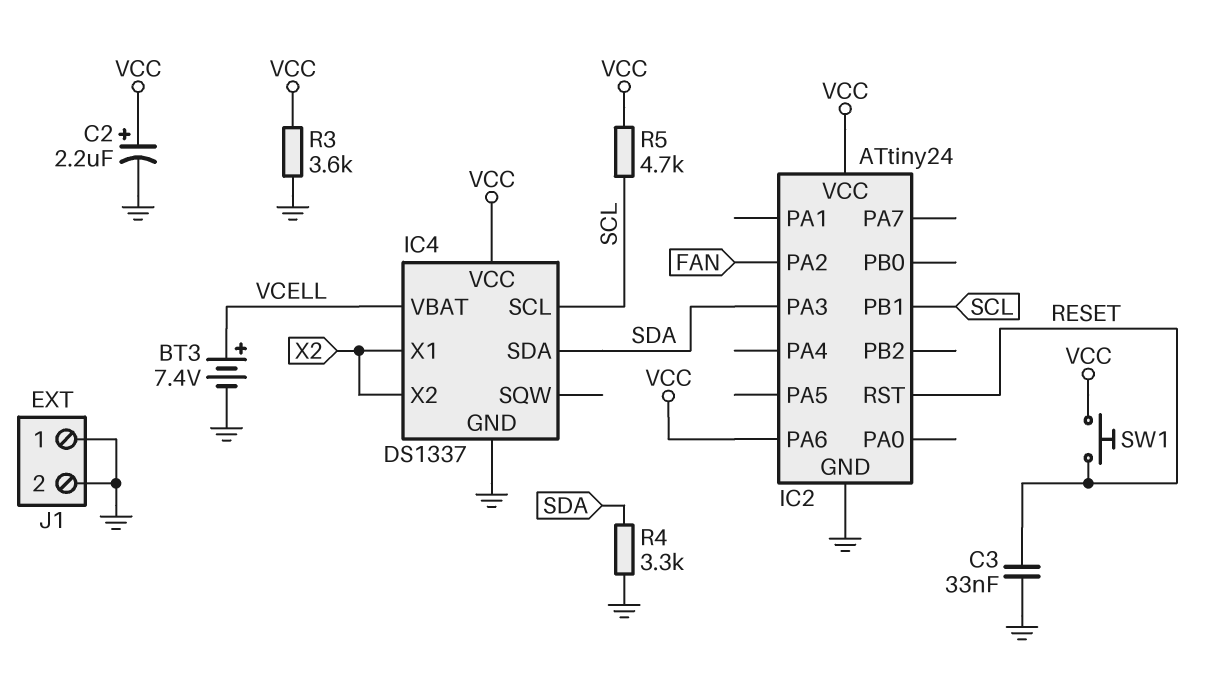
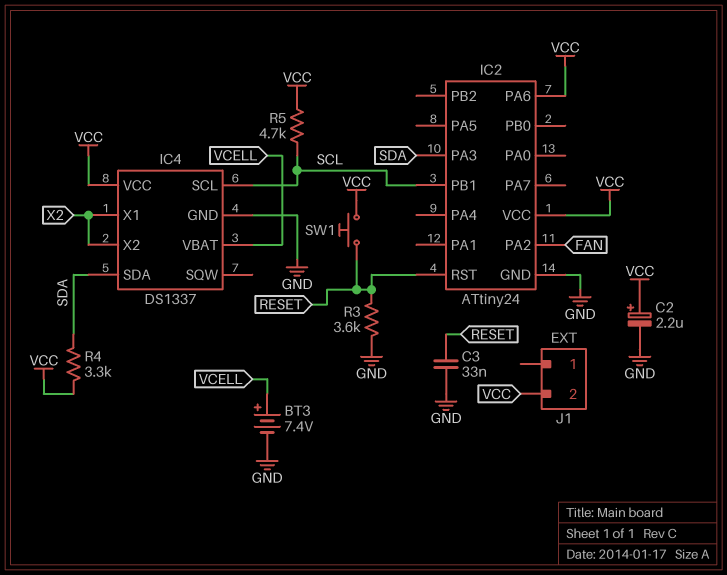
J1 pin 1: GND -> none
J1 pin 2: GND -> VCC
R3: 3.6k (GND, VCC) -> 3.6k (GND, RESET)
R4: 3.3k (GND, SDA) -> 3.3k (SDA, VCC)

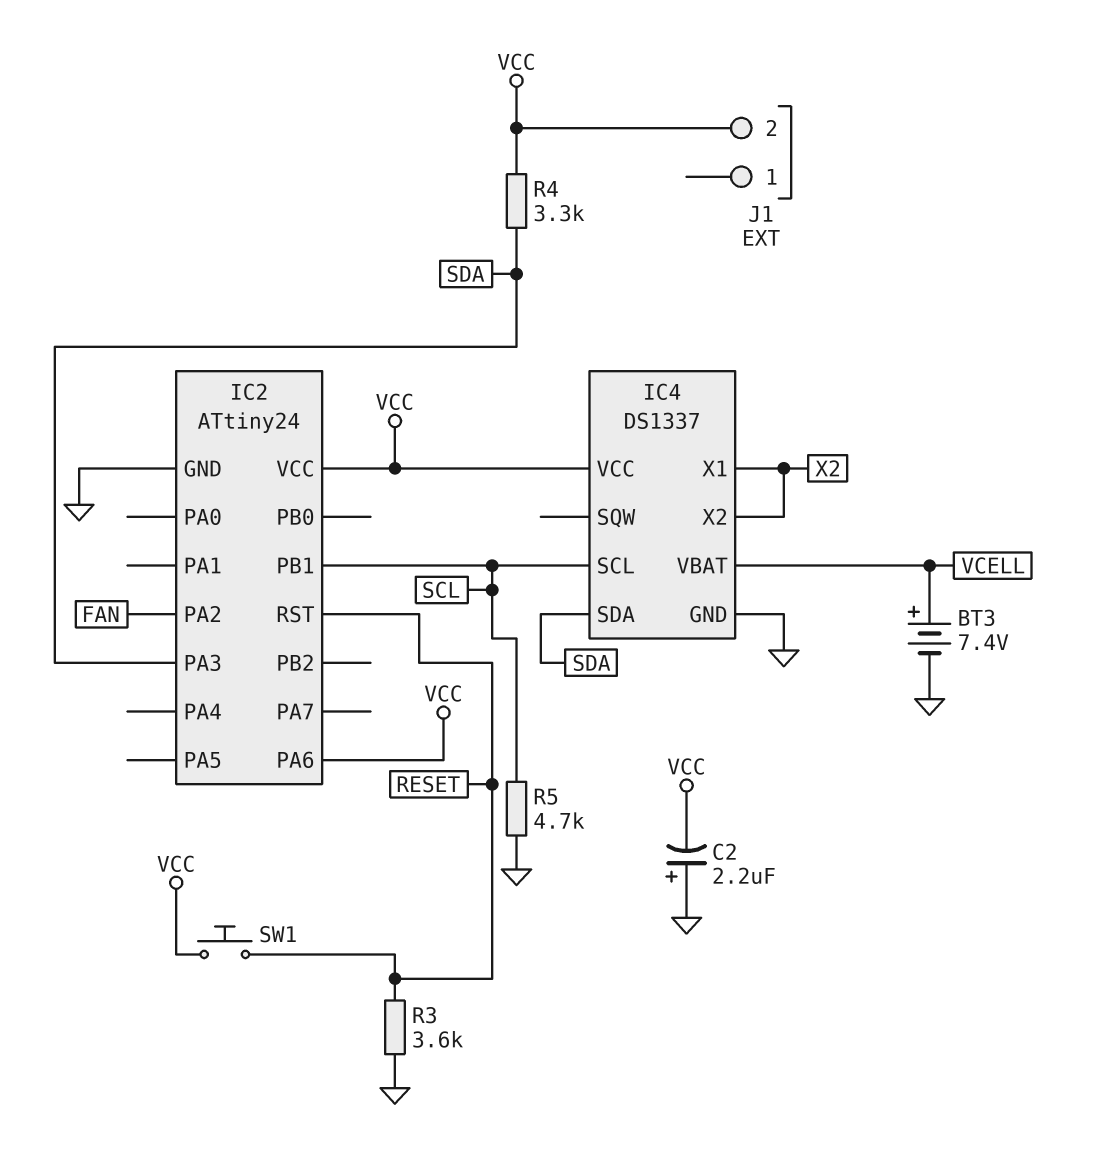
C2: 2.2uF (plus VCC, minus GND) -> 2.2uF (plus GND, minus VCC)
C3: 33nF (GND, RESET) -> none
R5: 4.7k (SCL, VCC) -> 4.7k (GND, SCL)

